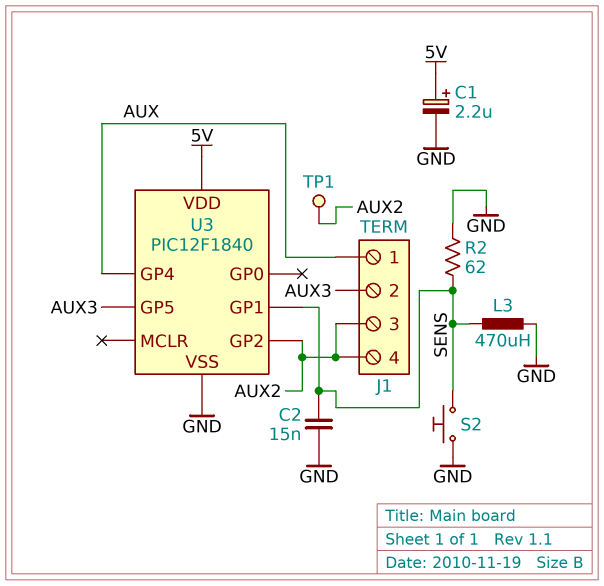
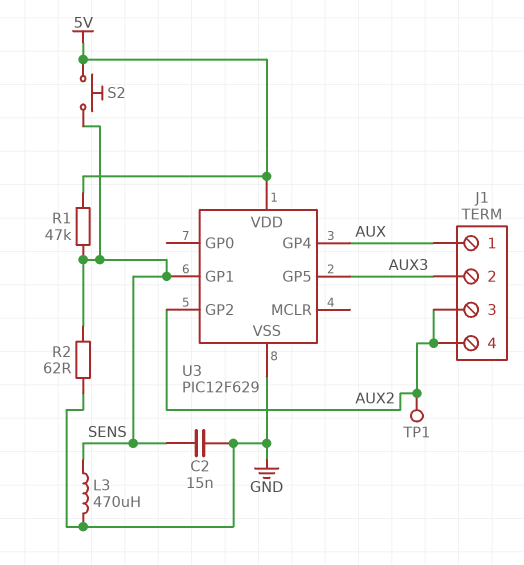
C1: 2.2uF (plus 5V, minus GND) -> none
R1: none -> 47k (5V, SENS)
S2: button (GND, SENS) -> button (5V, SENS)
U3: PIC12F1840 -> PIC12F629

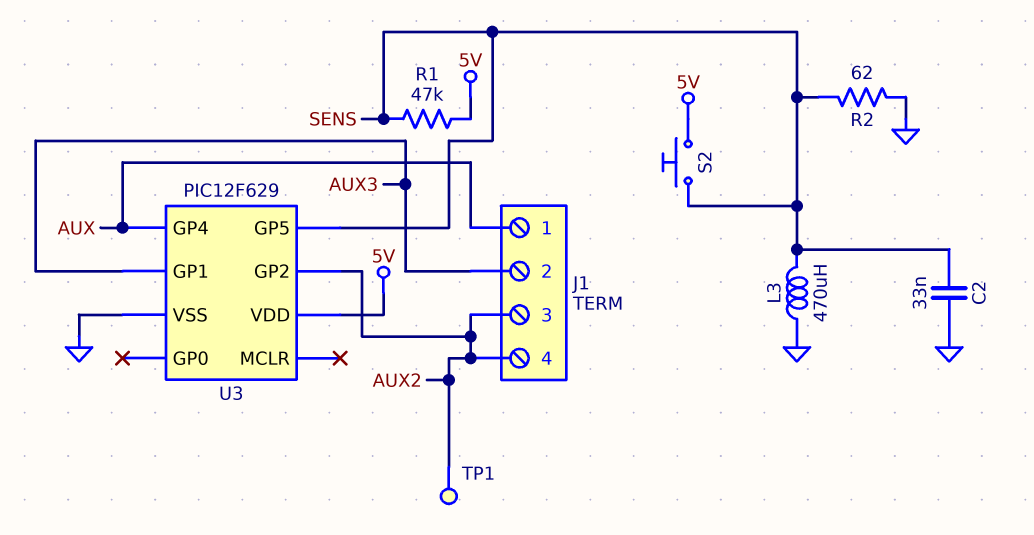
C2: 15nF (GND, SENS) -> 33nF (GND, SENS)
U3 pin GP1: SENS -> AUX3
U3 pin GP5: AUX3 -> SENS

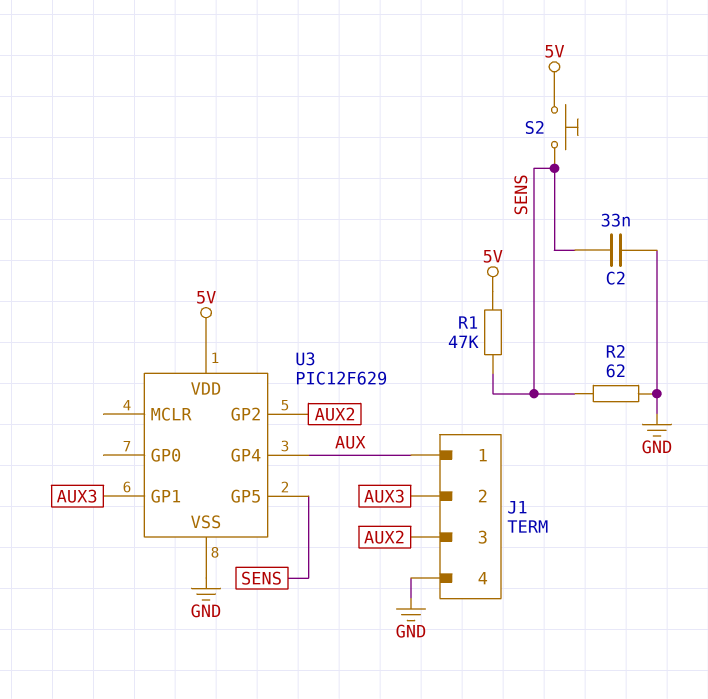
J1 pin 4: AUX2 -> GND
L3: 470uH (GND, SENS) -> none
TP1: test point (AUX2) -> none

